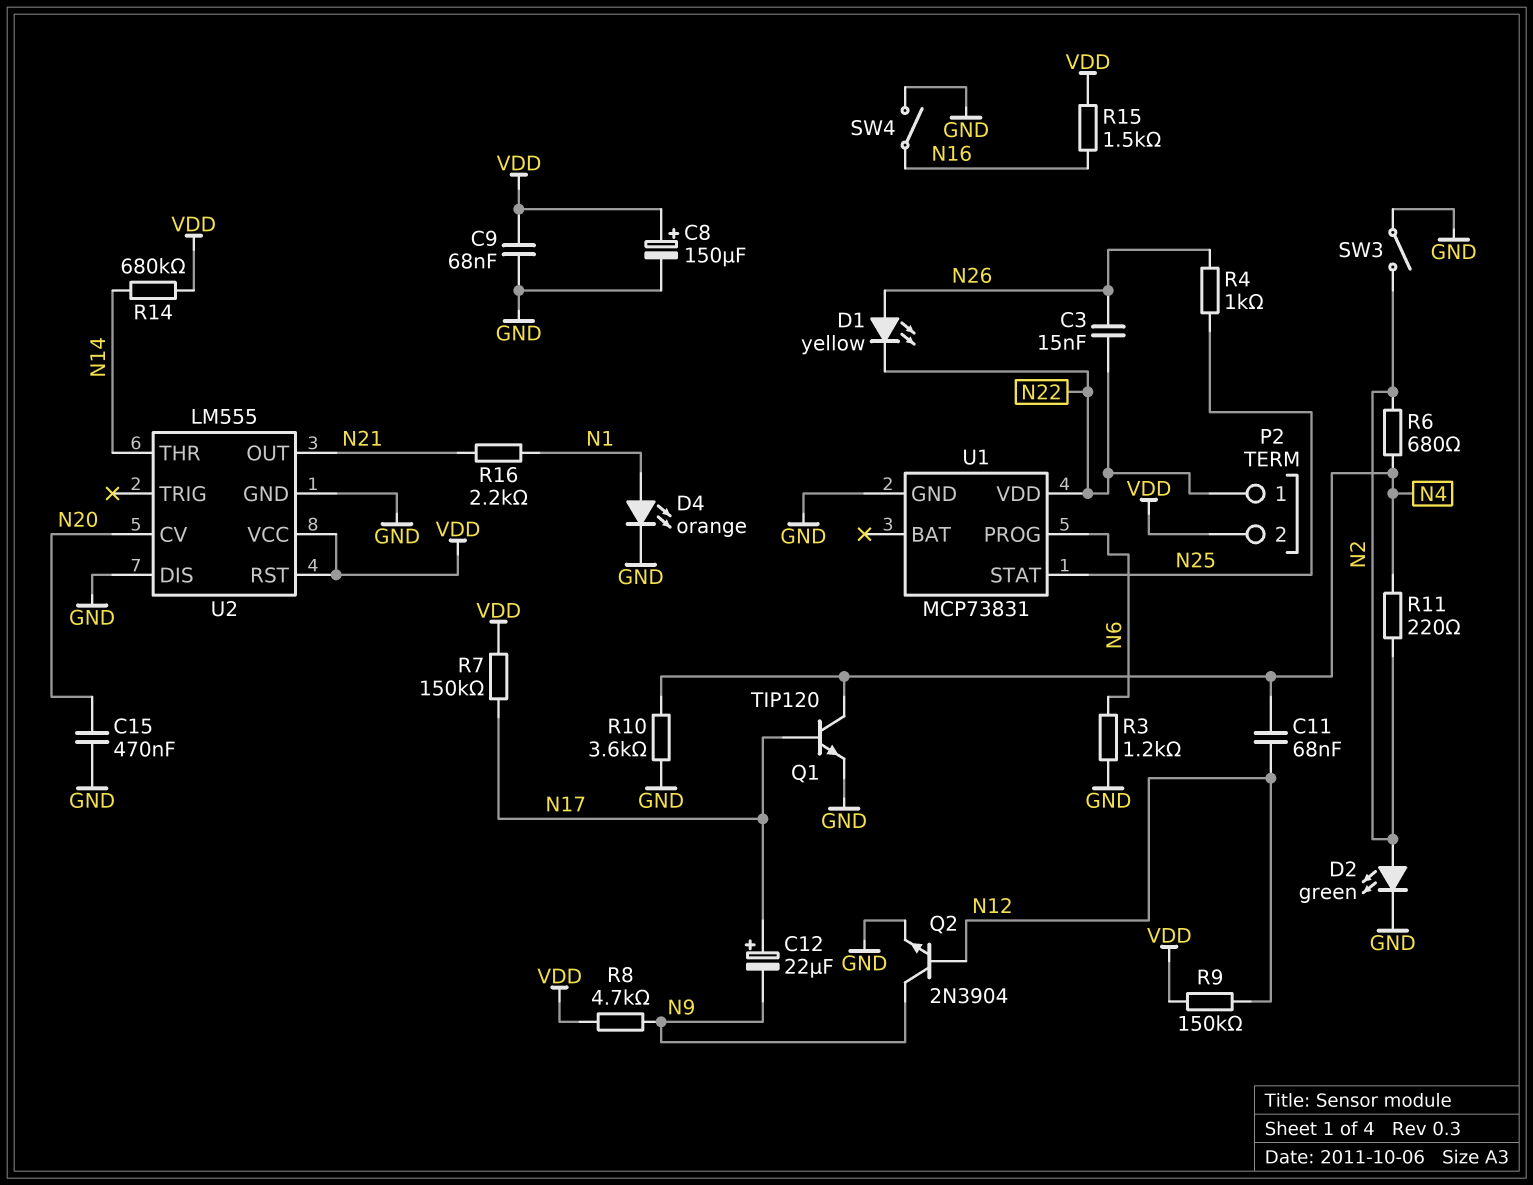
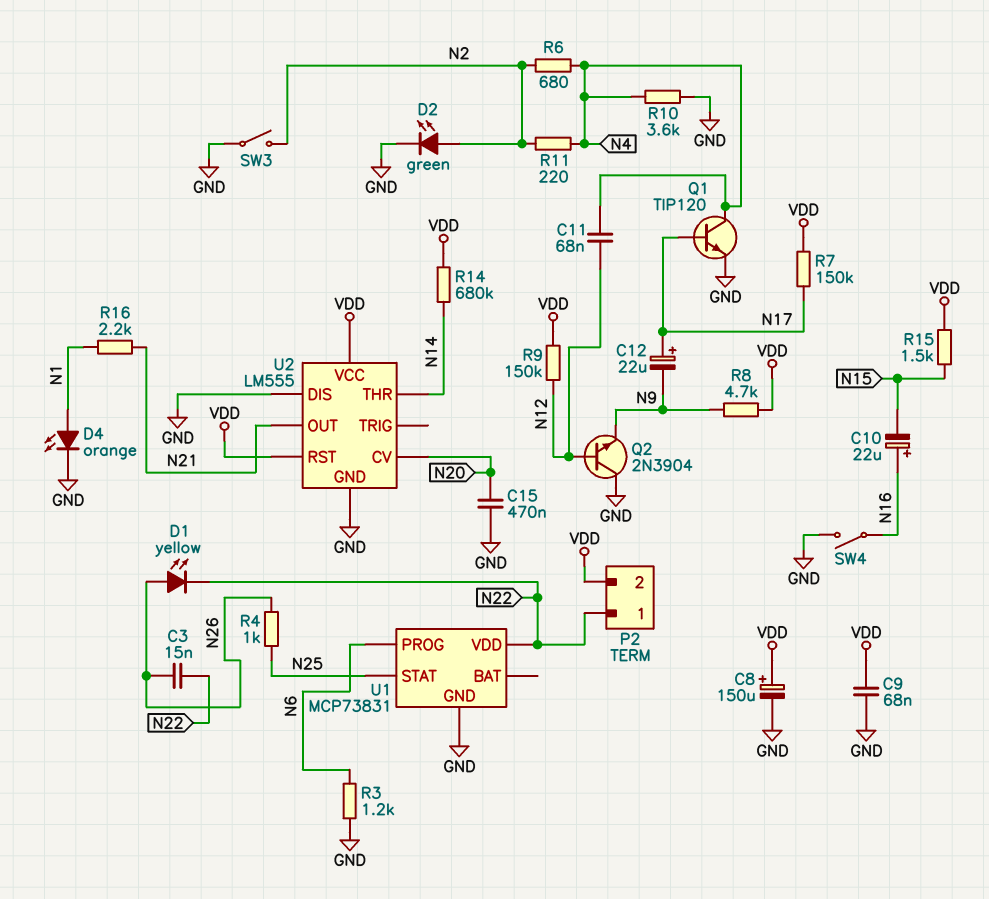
C10: none -> 22uF (plus N16, minus N15)
Q2: NPN 2N3904 (B N12, C N9, E GND) -> NPN 2N3904 (B N12, C GND, E N9)
R15: 1.5k (N16, VDD) -> 1.5k (N15, VDD)

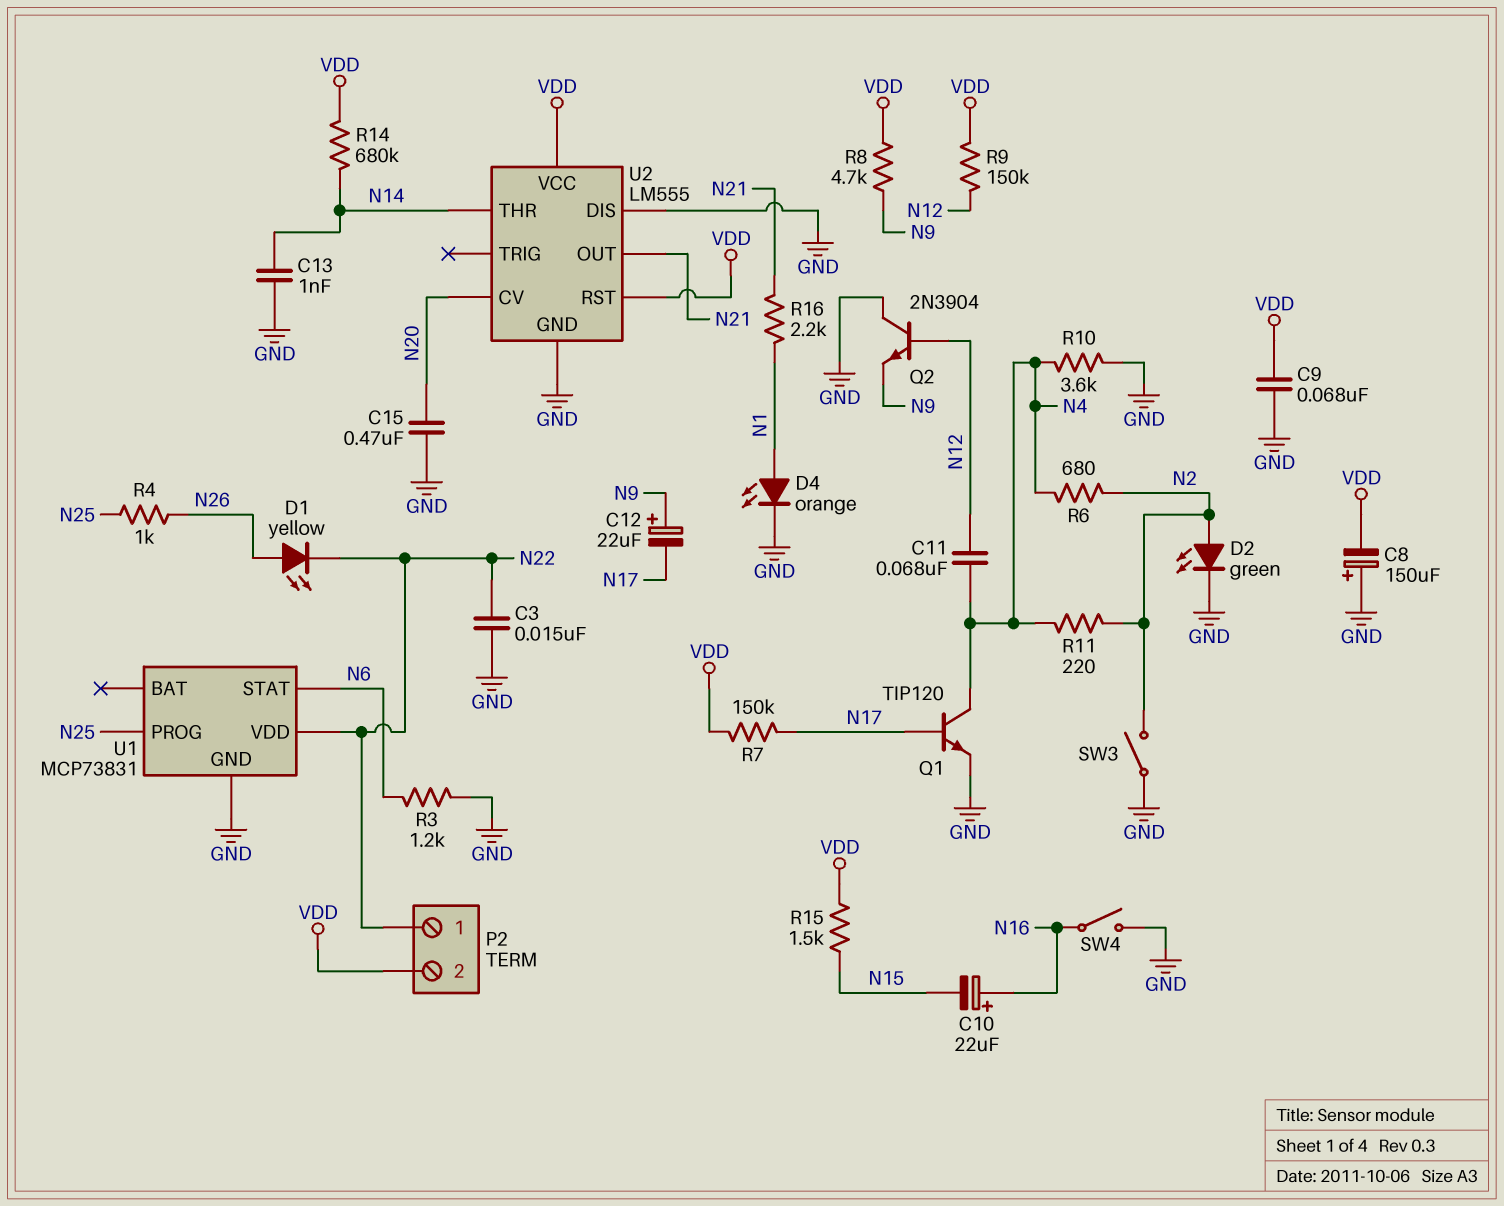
C3: 15nF (N22, N26) -> 15nF (GND, N22)
C8: 150uF (plus VDD, minus GND) -> 150uF (plus GND, minus VDD)
C12: 22uF (plus N17, minus N9) -> 22uF (plus N9, minus N17)
C13: none -> 1nF (GND, N14)
U1 pin PROG: N6 -> N25
U1 pin STAT: N25 -> N6

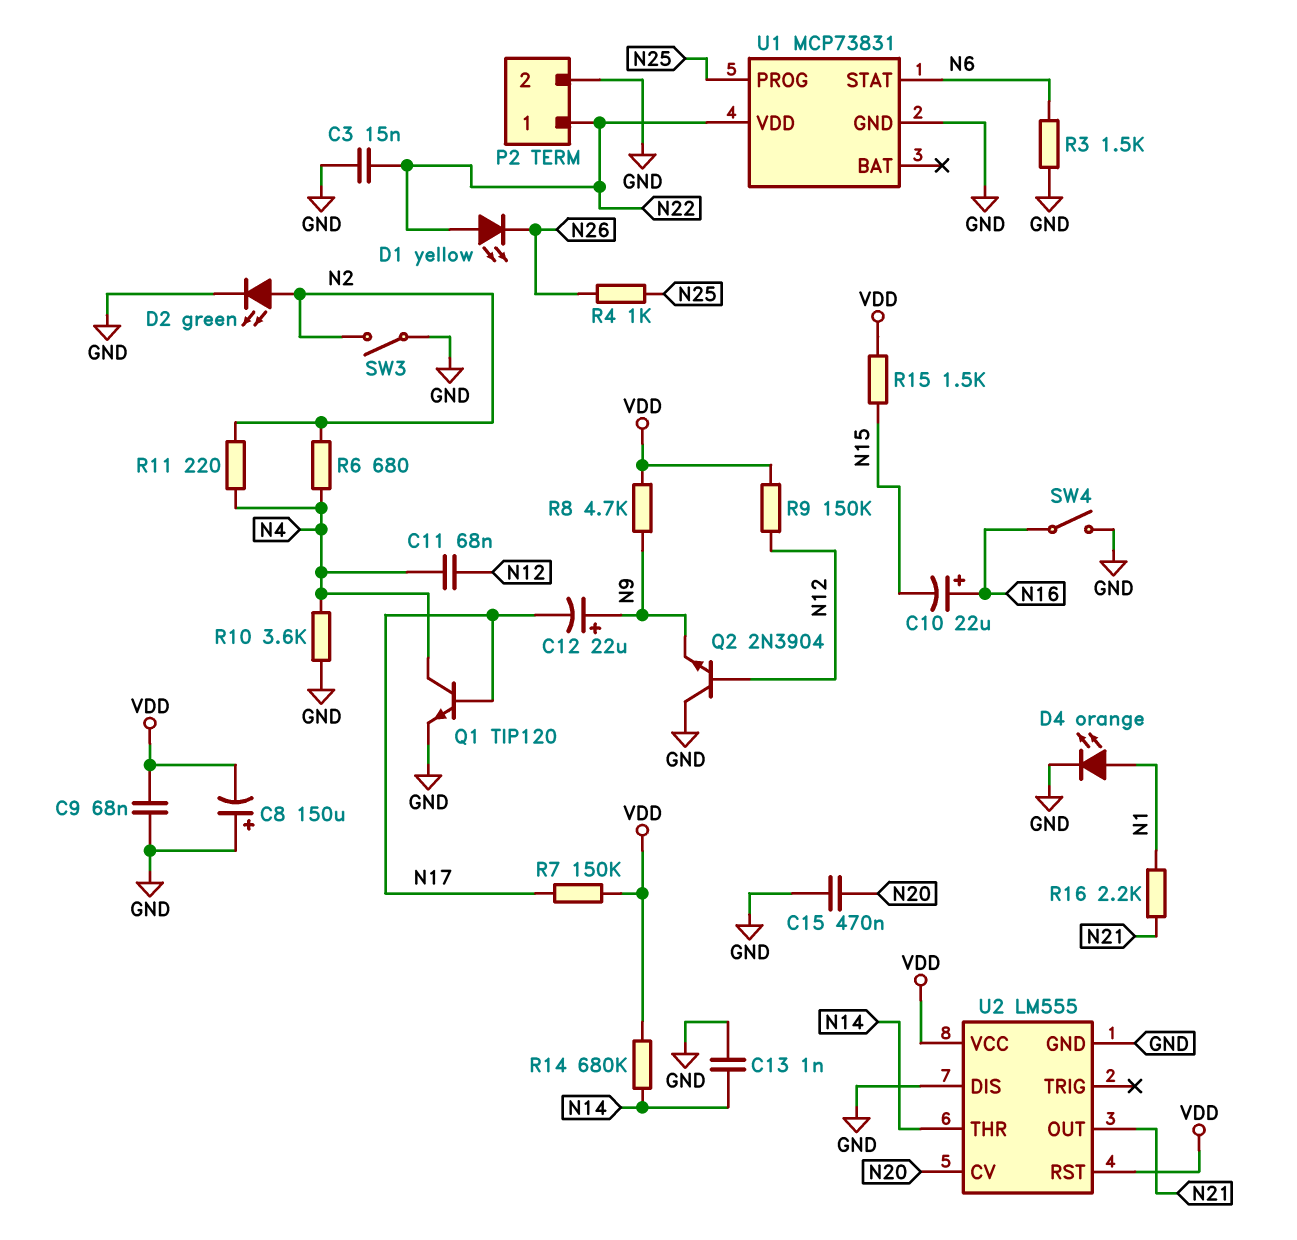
D1: LED yellow (A N26, K N22) -> LED yellow (A N22, K N26)
P2 pin 2: VDD -> GND
R3: 1.2k (GND, N6) -> 1.5k (GND, N6)

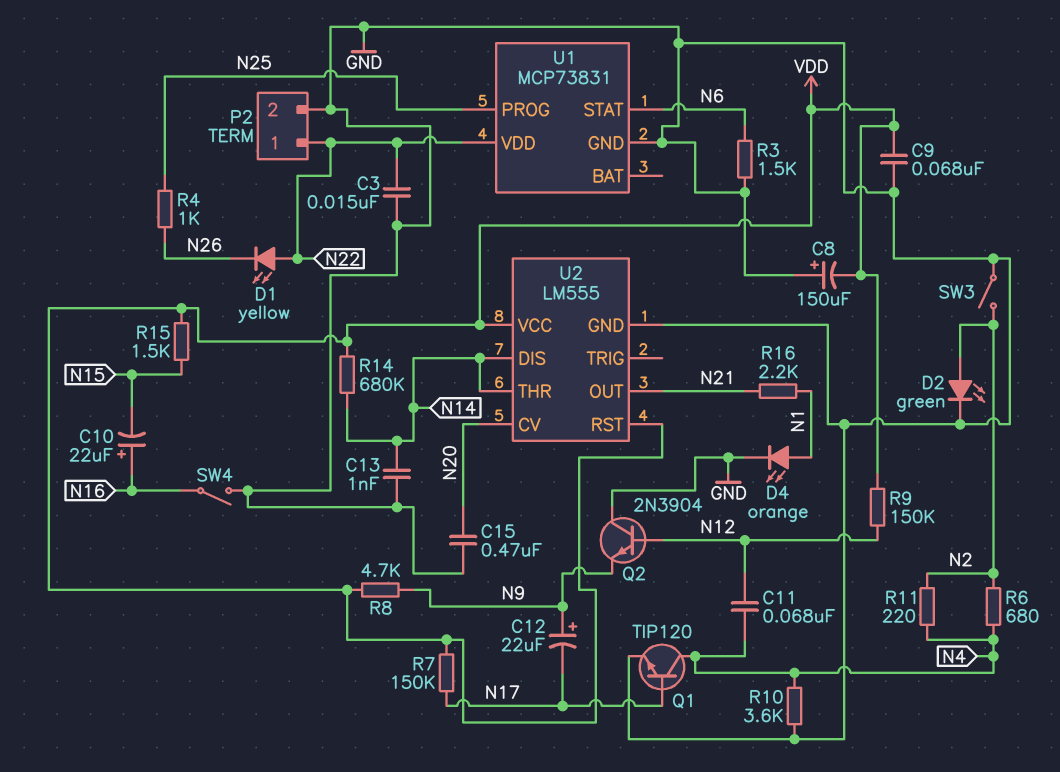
U2 pin DIS: GND -> N14

